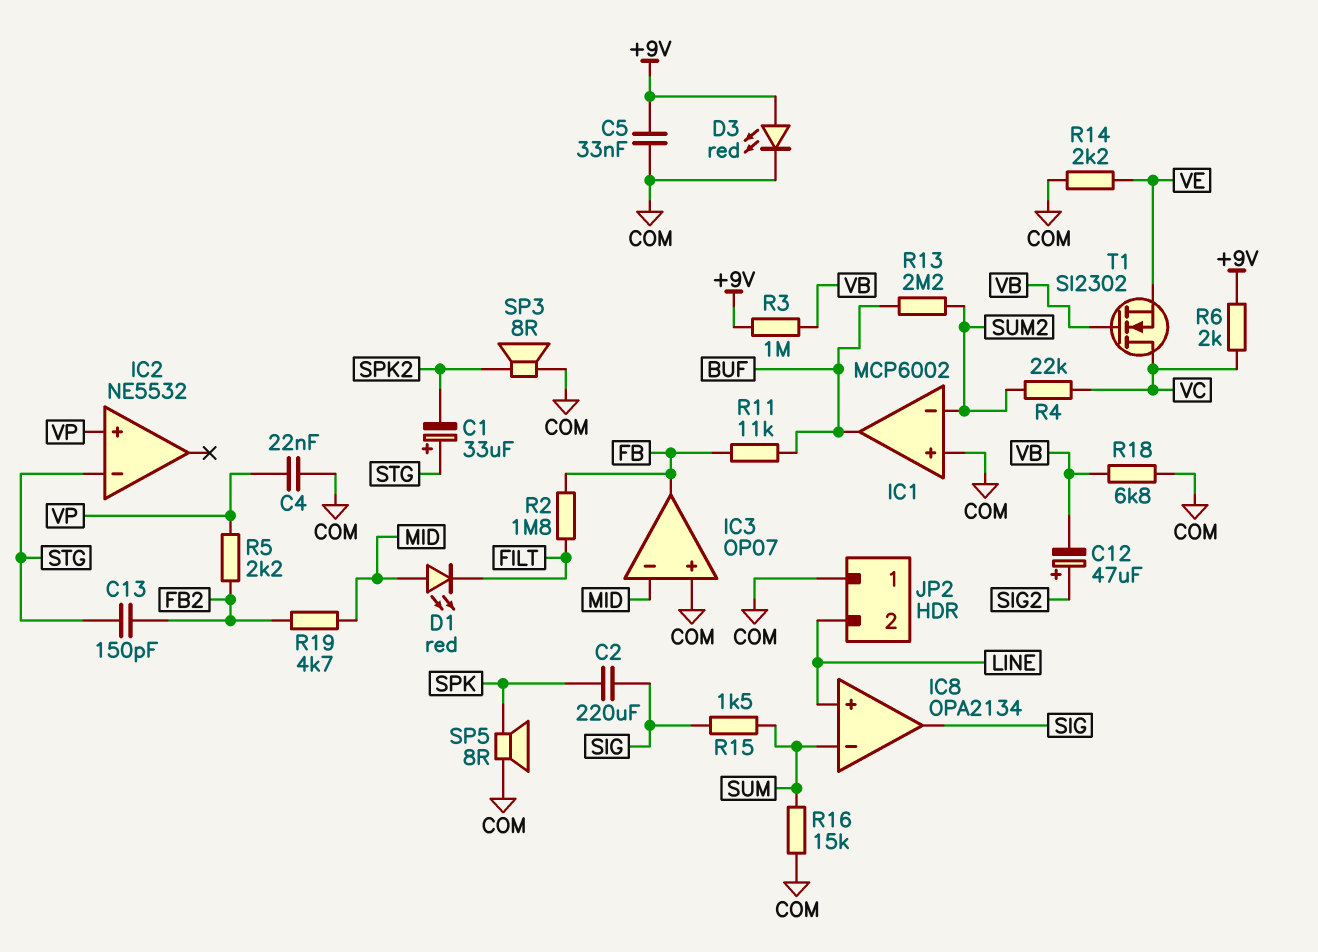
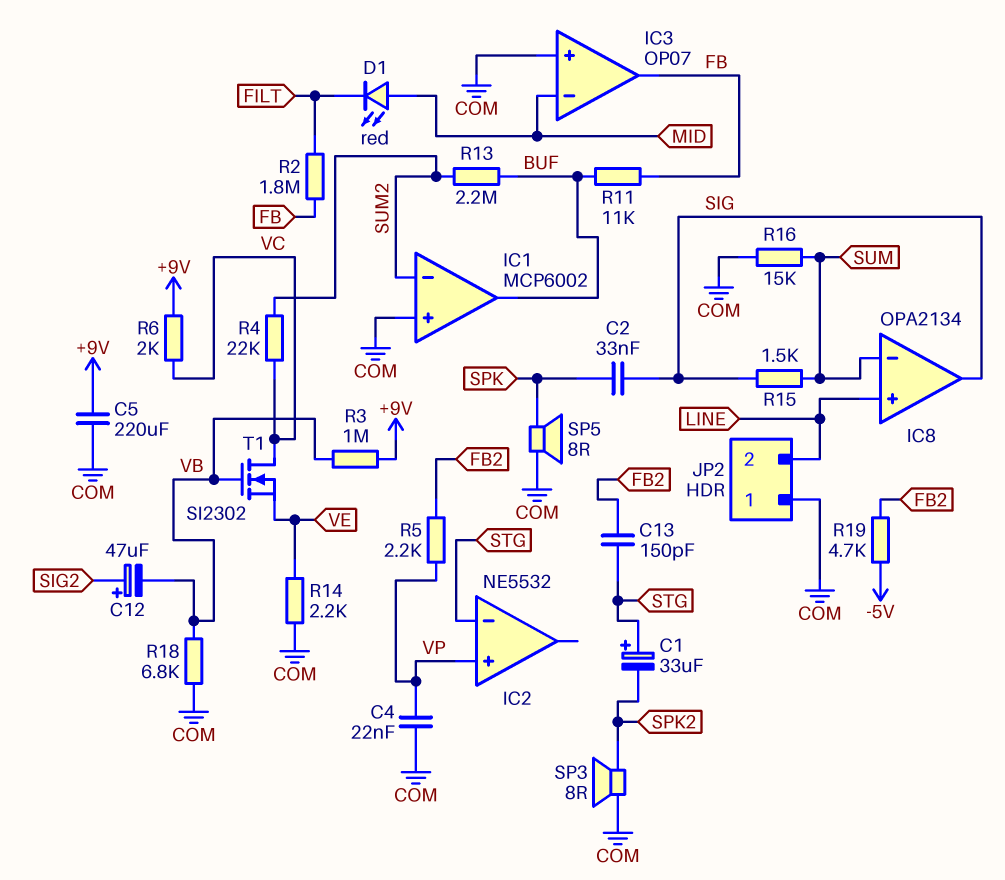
C2: 220uF (SIG, SPK) -> 33nF (SIG, SPK)
C5: 33nF (+9V, COM) -> 220uF (+9V, COM)
D3: LED red (A +9V, K COM) -> none
R19: 4.7k (FB2, MID) -> 4.7k (-5V, FB2)

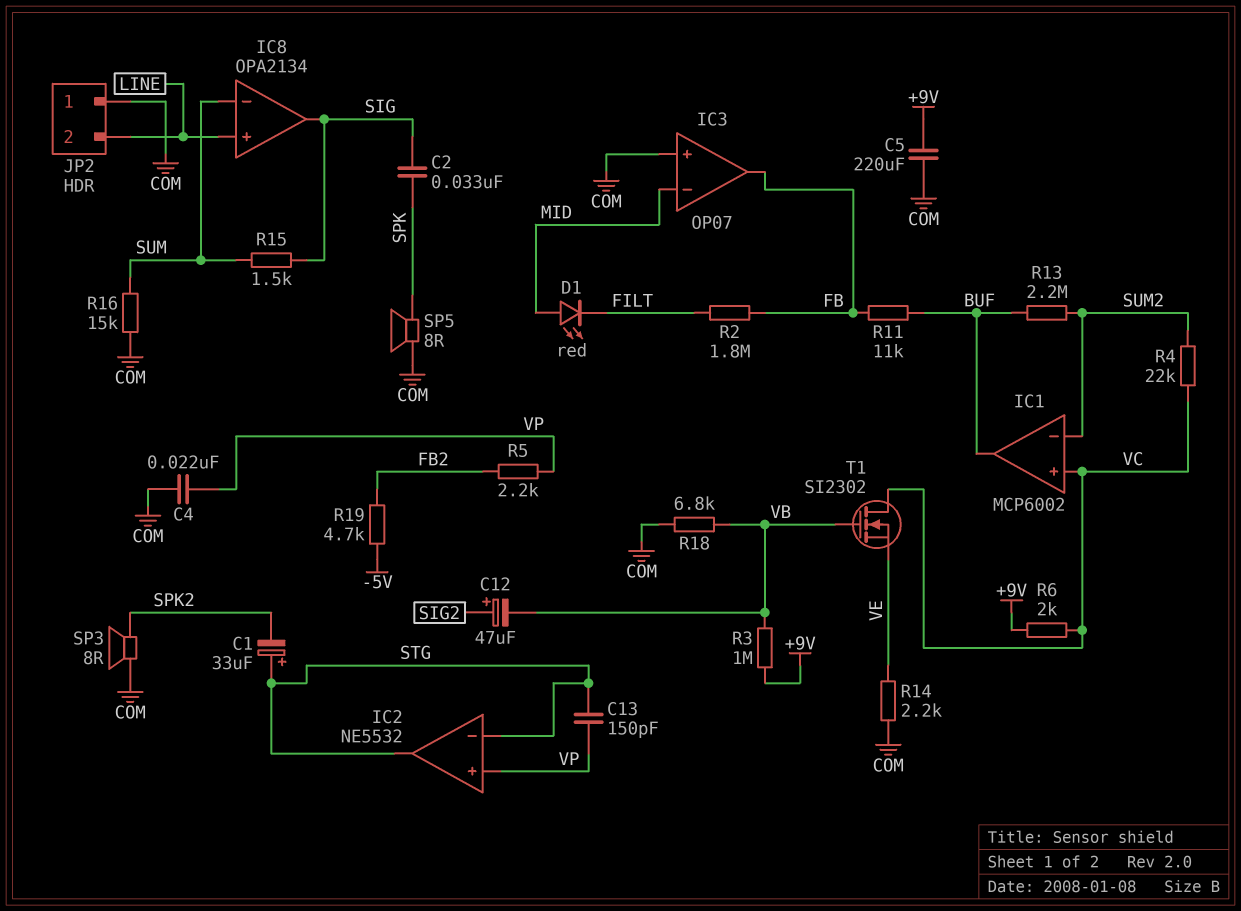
C13: 150pF (FB2, STG) -> 150pF (STG, VP)
IC1 pin in+: COM -> VC
IC2 pin out: none -> STG

